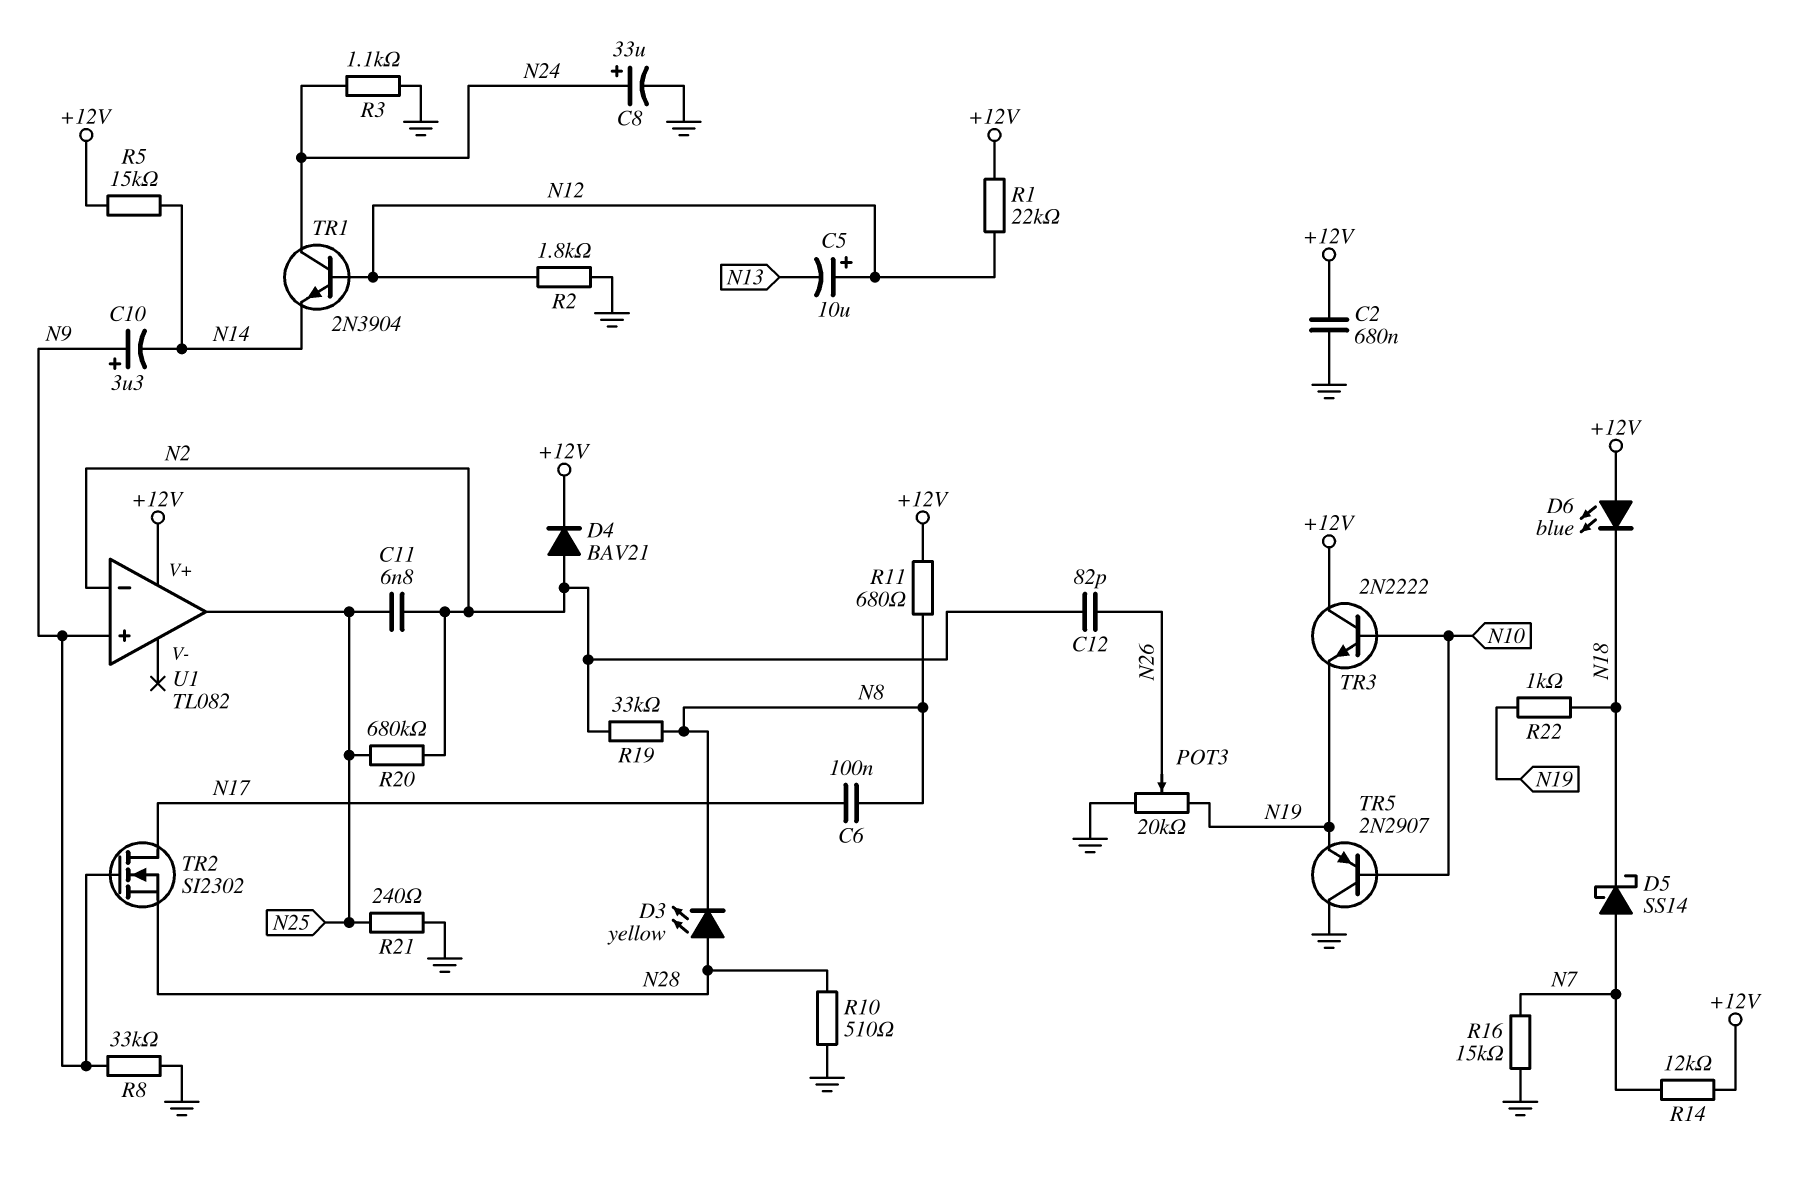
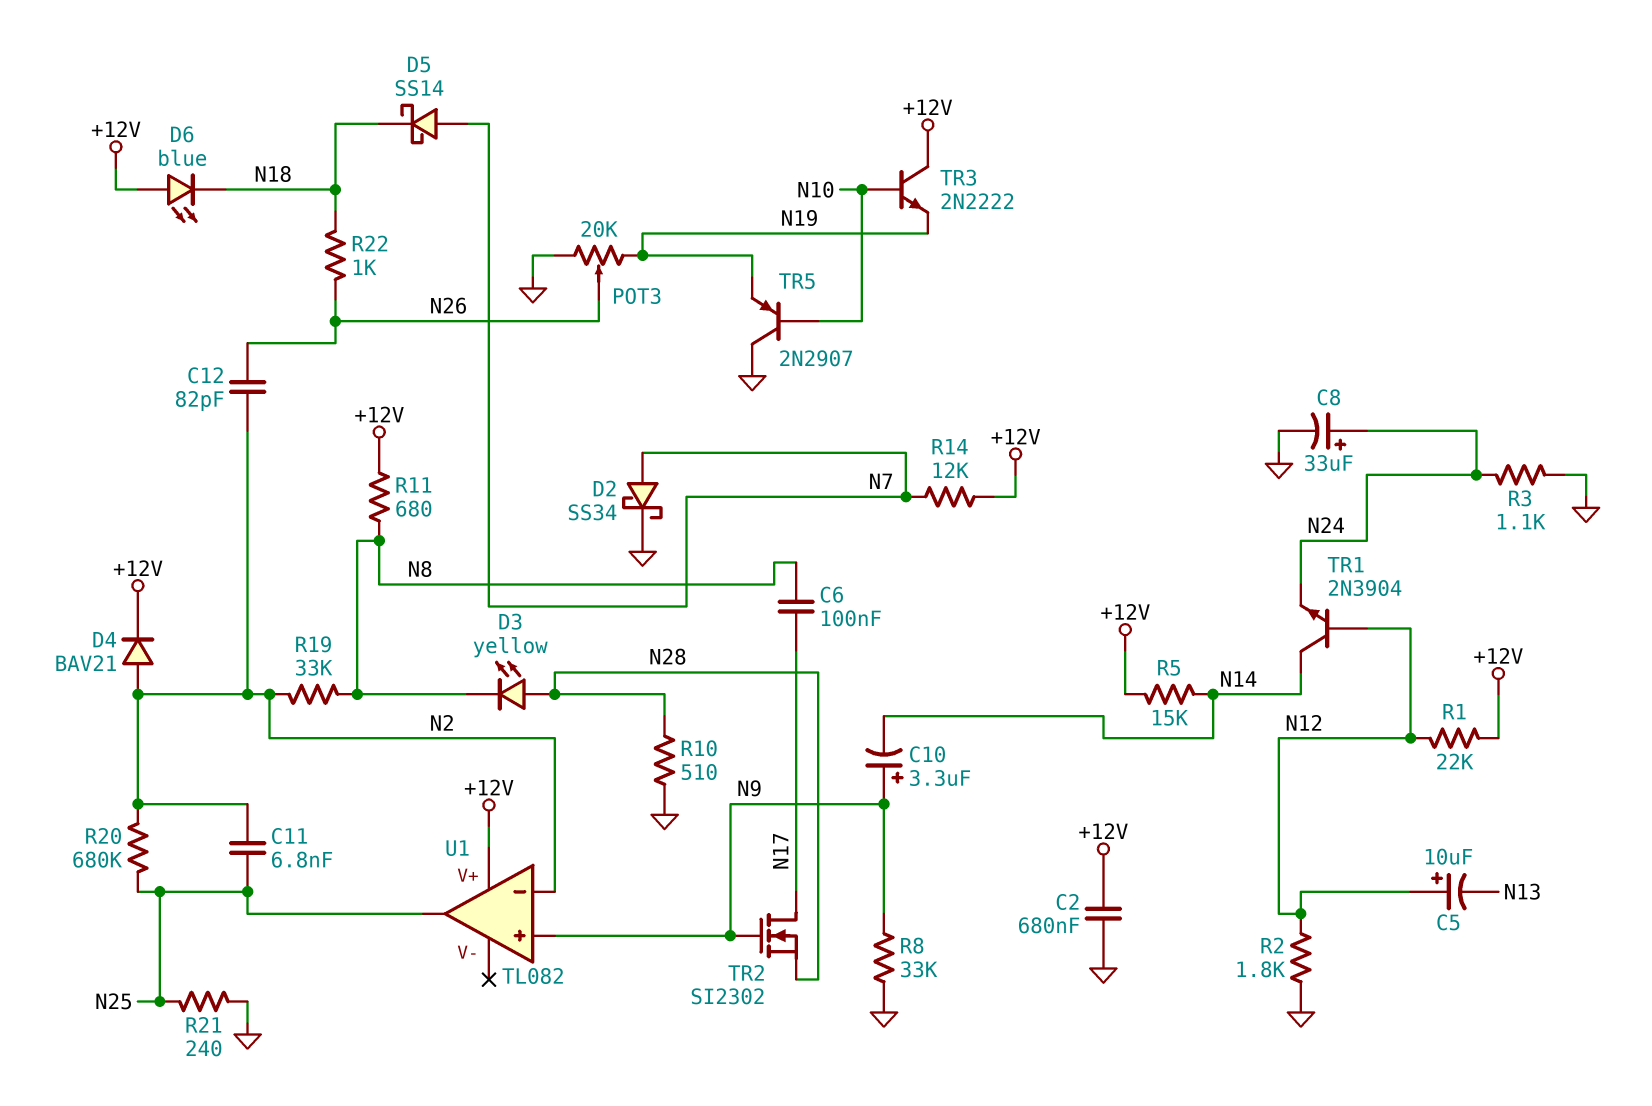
D2: none -> schottky SS34 (A N7, K GND)
R16: 15k (GND, N7) -> none
R22: 1k (N18, N19) -> 1k (N18, N26)
TR1: NPN 2N3904 (B N12, C N24, E N14) -> NPN 2N3904 (B N12, C N14, E N24)

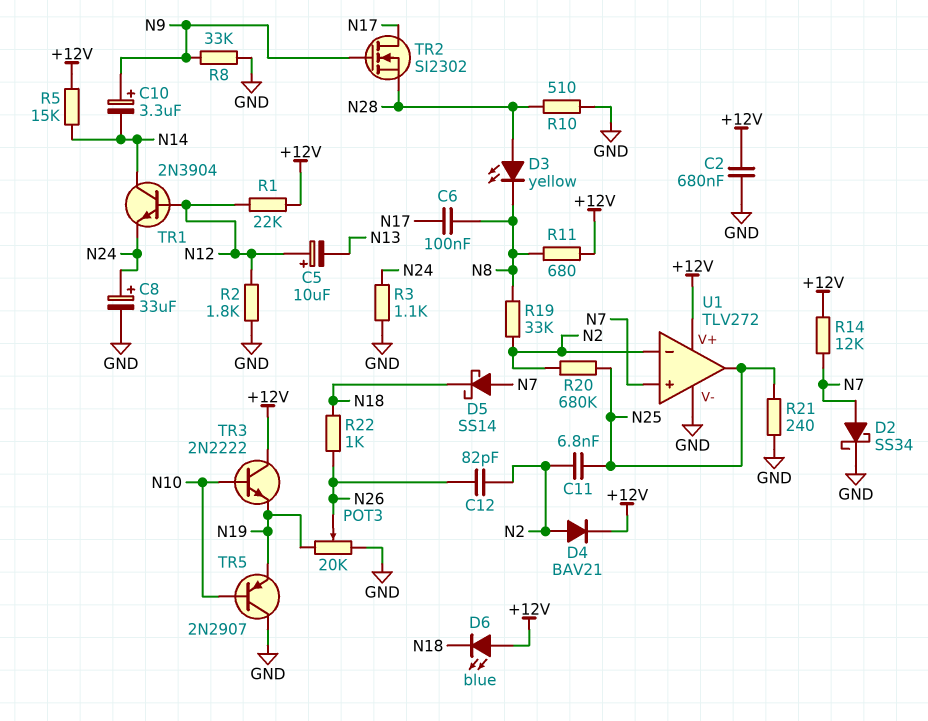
U1: TL082 -> TLV272
U1 pin V-: none -> GND
U1 pin in+: N9 -> N7

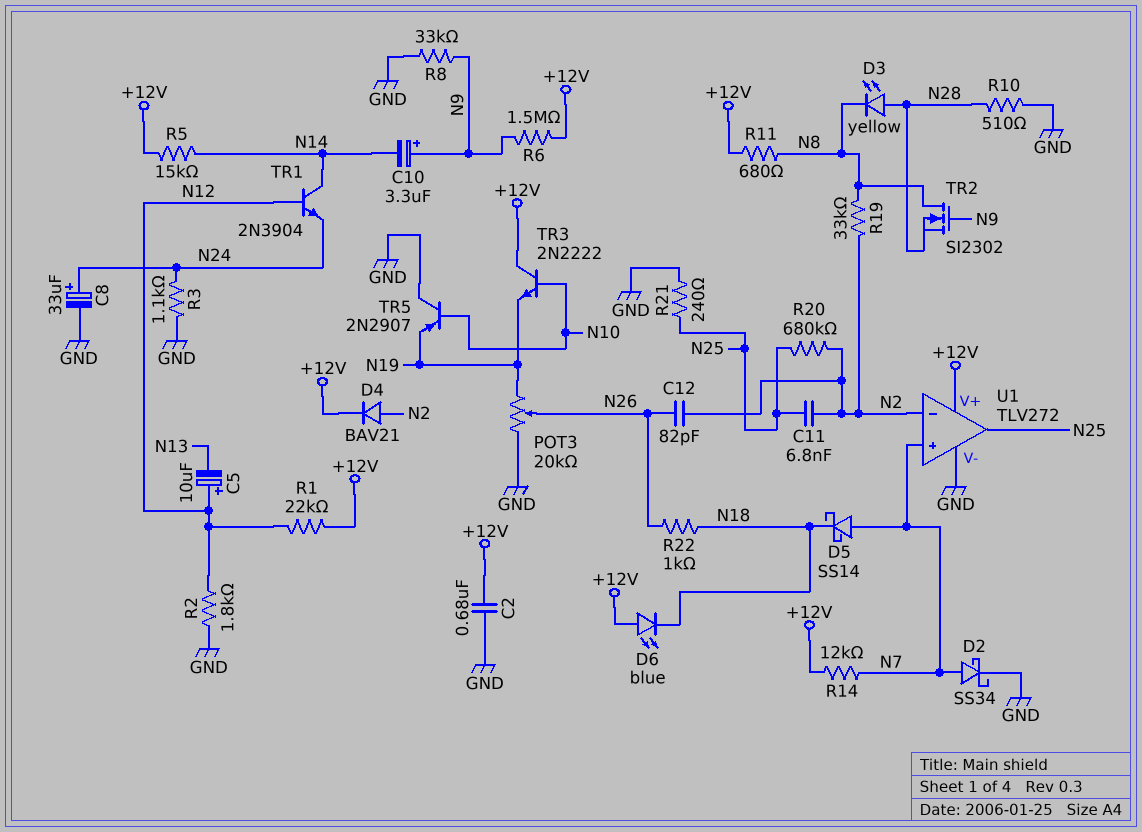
C6: 100nF (N8, N17) -> none
R6: none -> 1.5M (+12V, N9)
TR2: NMOS SI2302 (G N9, D N17, S N28) -> NMOS SI2302 (G N9, D N8, S N28)

